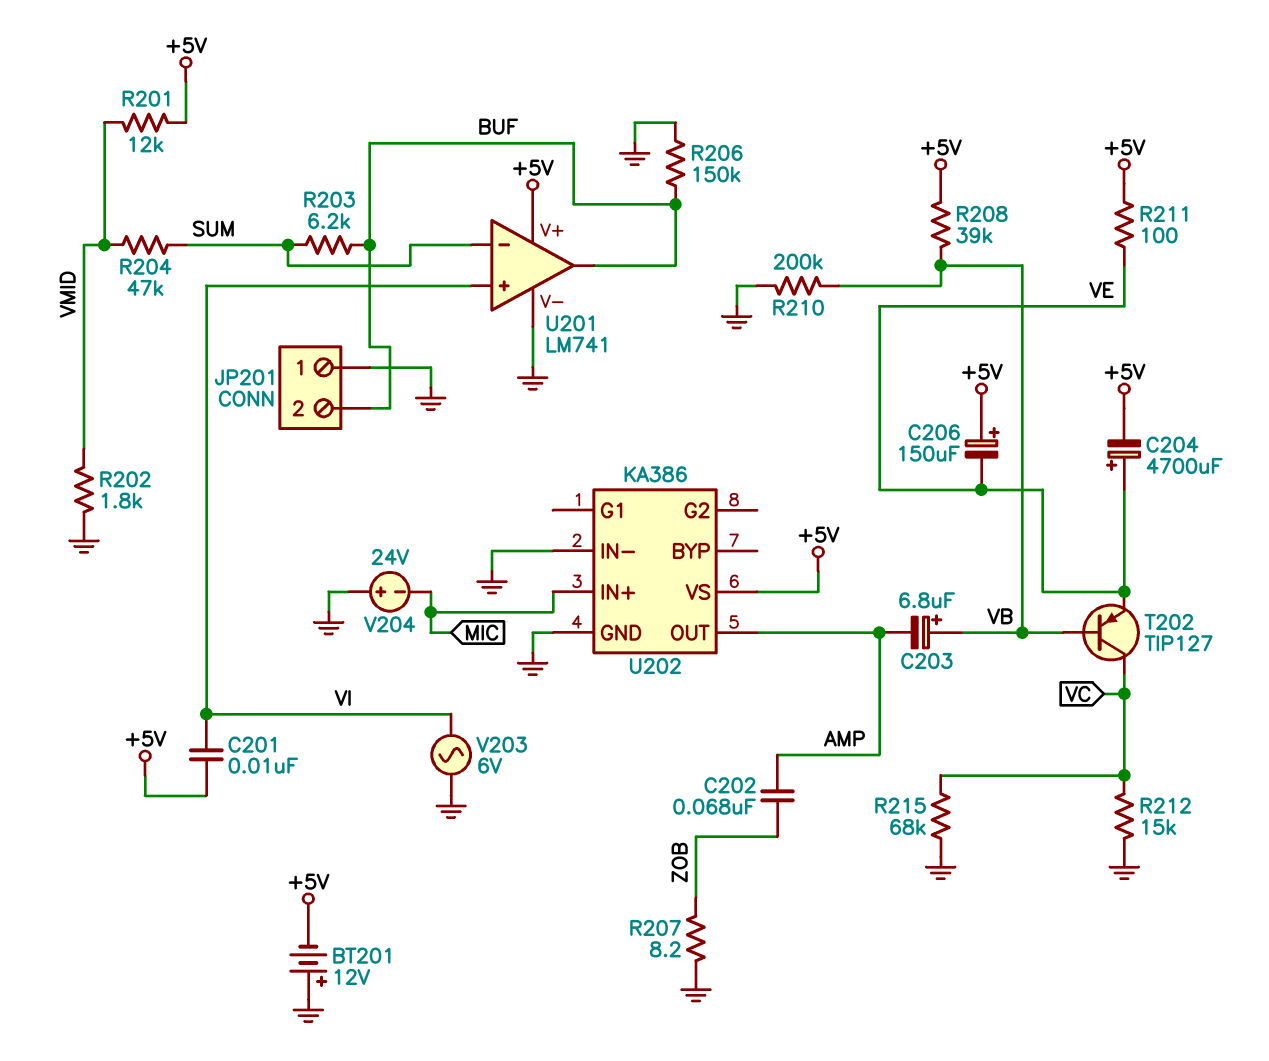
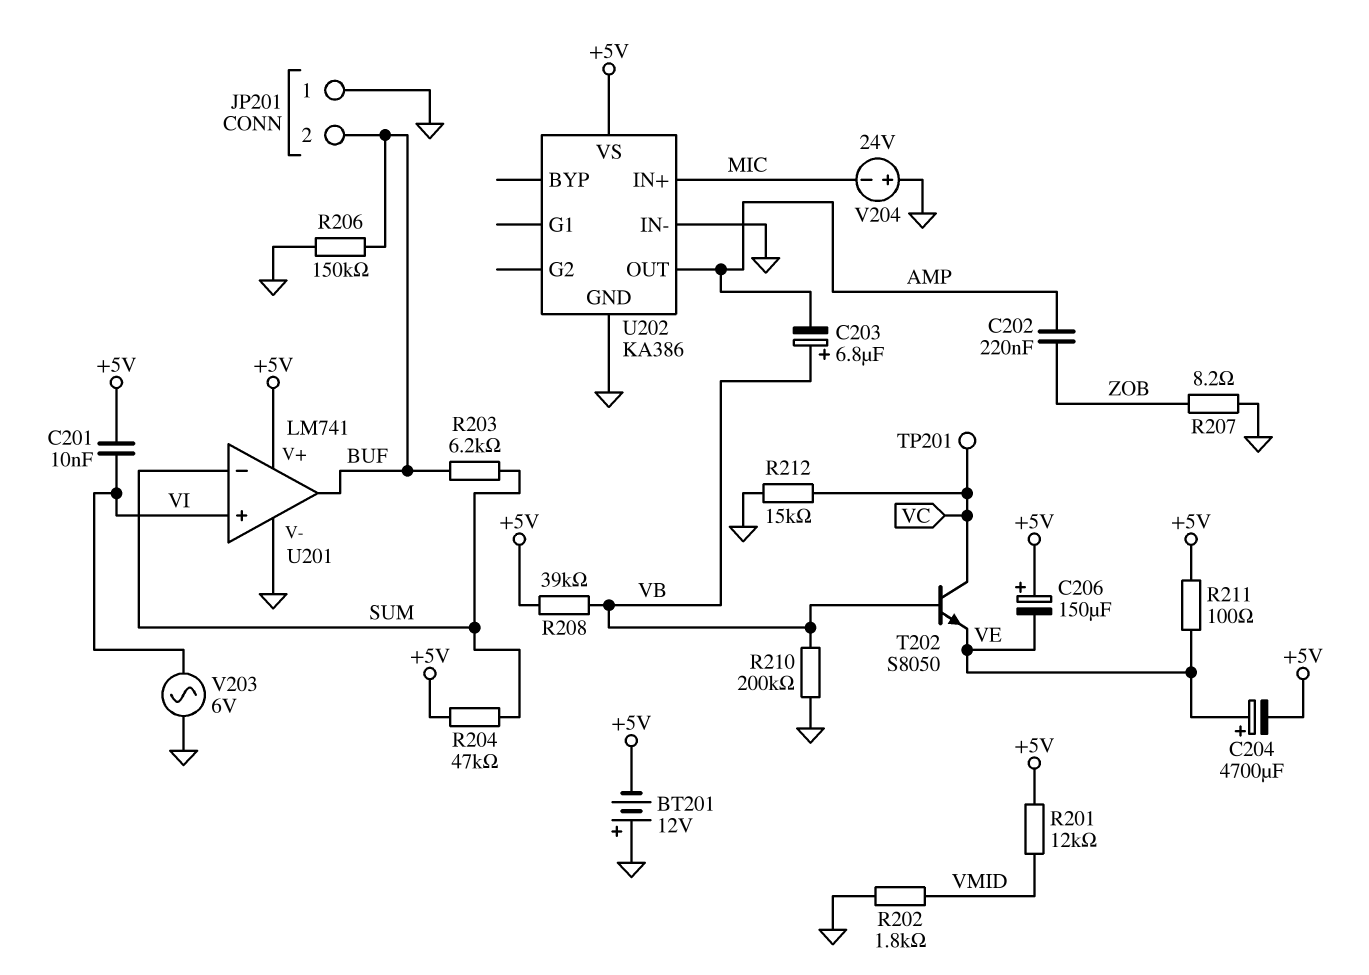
C202: 68nF (AMP, ZOB) -> 220nF (AMP, ZOB)
R204: 47k (SUM, VMID) -> 47k (+5V, SUM)
R215: 68k (GND, VC) -> none
T202: PNP TIP127 (B VB, C VC, E VE) -> NPN S8050 (B VB, C VC, E VE)
TP201: none -> test point (VC)

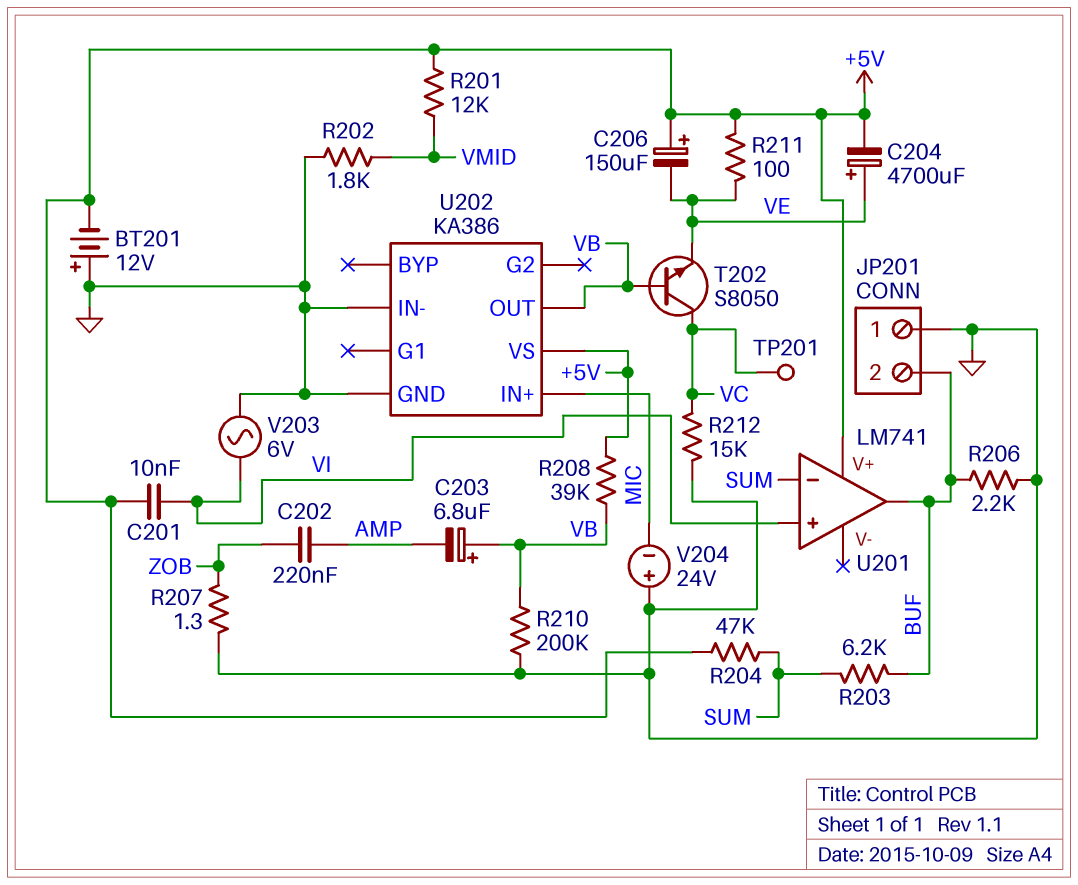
R206: 150k (BUF, GND) -> 2.2k (BUF, GND)
R207: 8.2 (GND, ZOB) -> 1.3 (GND, ZOB)
U201 pin V-: GND -> none
U202 pin OUT: AMP -> VB

